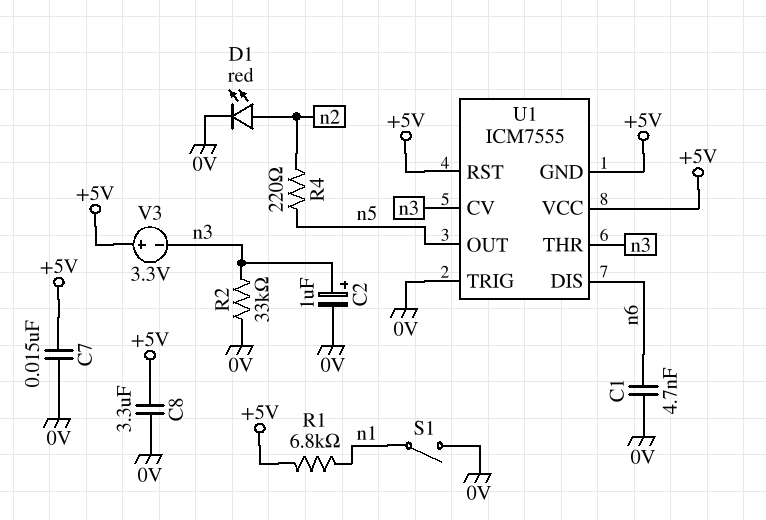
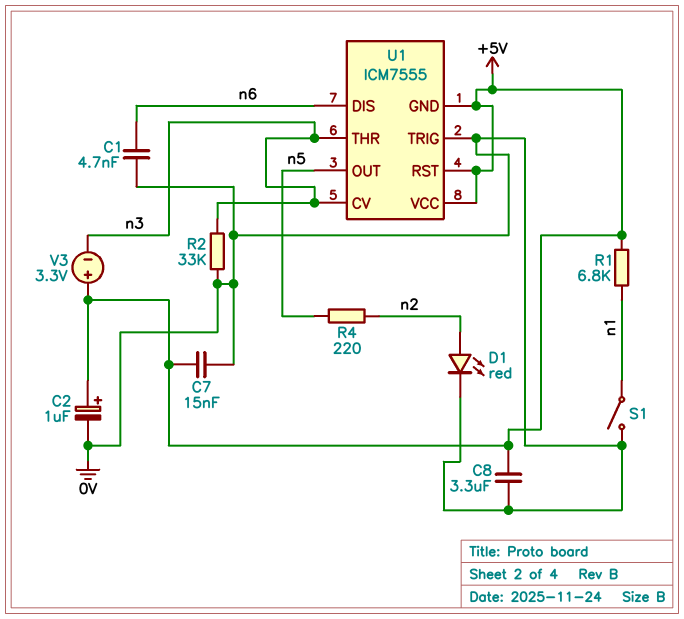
C2: 1uF (plus n3, minus 0V) -> 1uF (plus +5V, minus 0V)

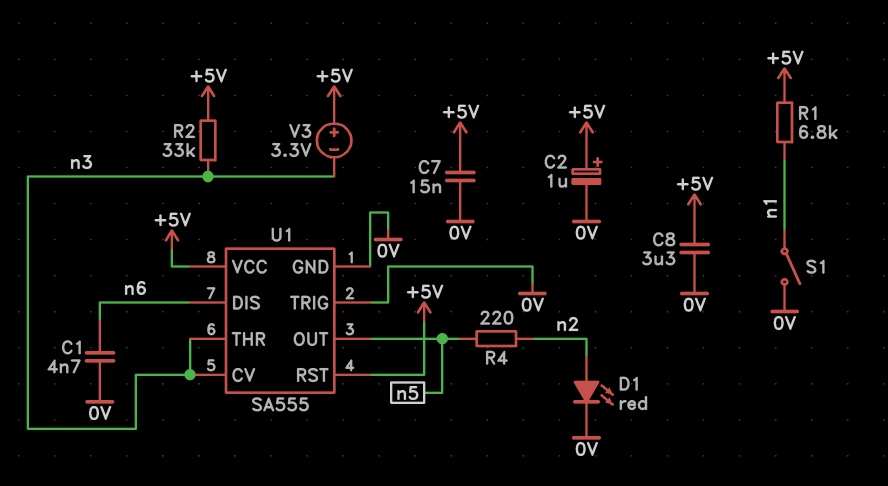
R2: 33k (0V, n3) -> 33k (+5V, n3)
U1: ICM7555 -> SA555
U1 pin GND: +5V -> 0V

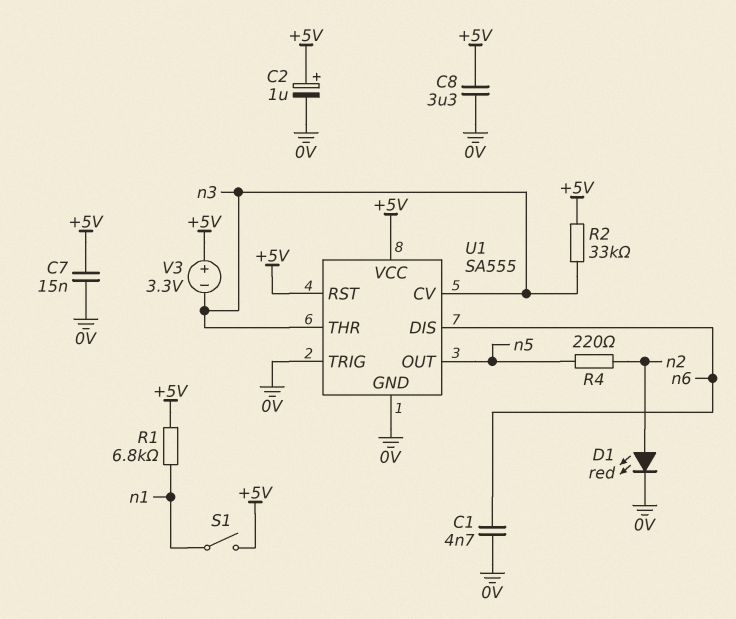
S1: switch (0V, n1) -> switch (+5V, n1)

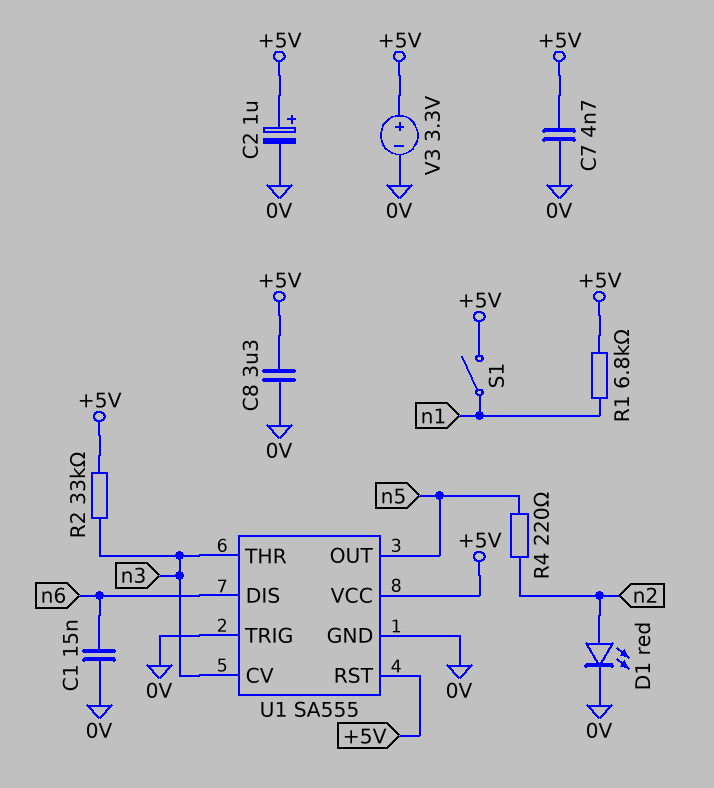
C1: 4.7nF (0V, n6) -> 15nF (0V, n6)
C7: 15nF (+5V, 0V) -> 4.7nF (+5V, 0V)
V3: 3.3V (plus +5V, minus n3) -> 3.3V (plus +5V, minus 0V)

